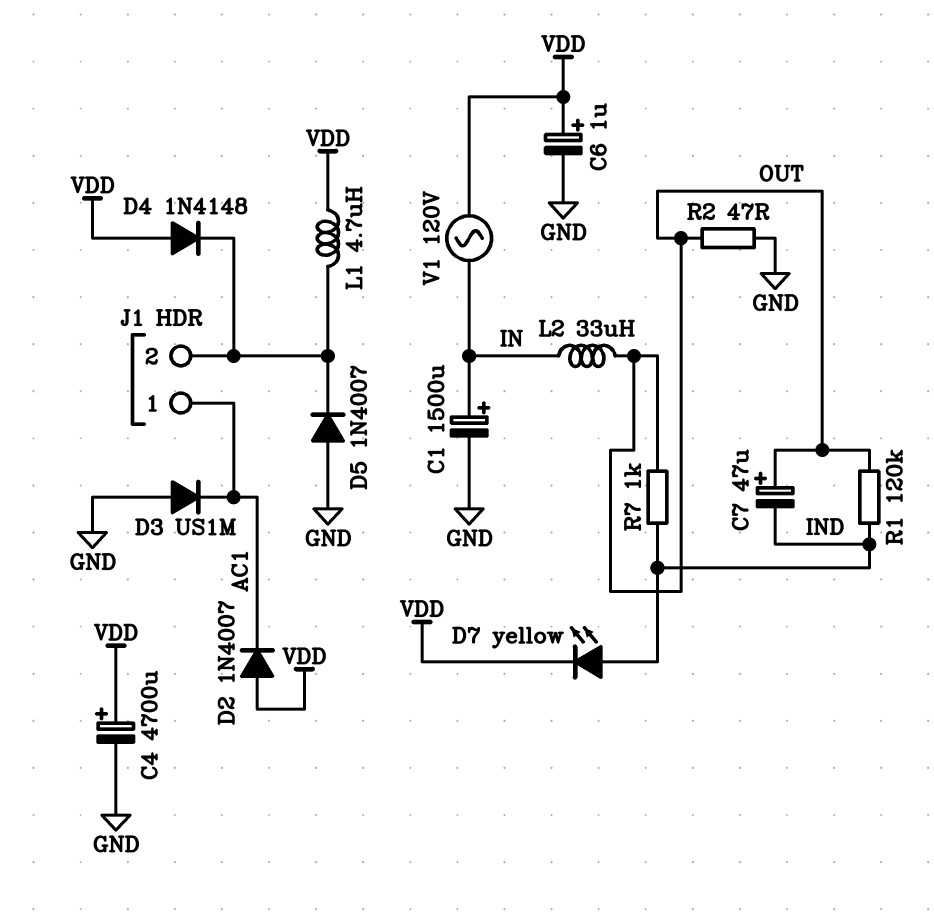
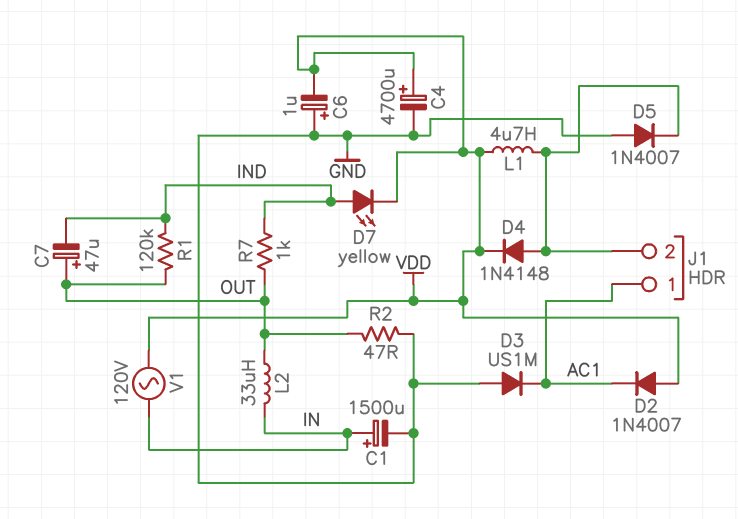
C6: 1uF (plus VDD, minus GND) -> 1uF (plus GND, minus VDD)
D4: diode 1N4148 (A VDD, K J1/2) -> diode 1N4148 (A J1/2, K VDD)

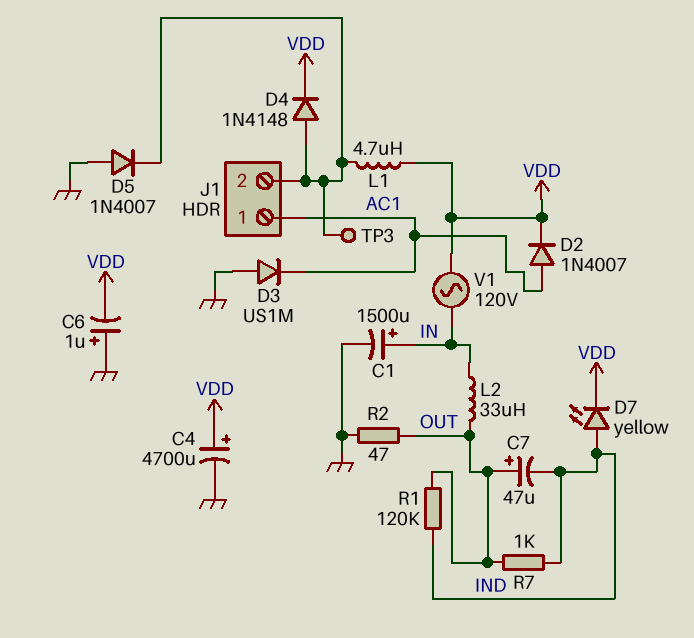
D2: diode 1N4007 (A VDD, K AC1) -> diode 1N4007 (A AC1, K VDD)
TP3: none -> test point (J1/2)

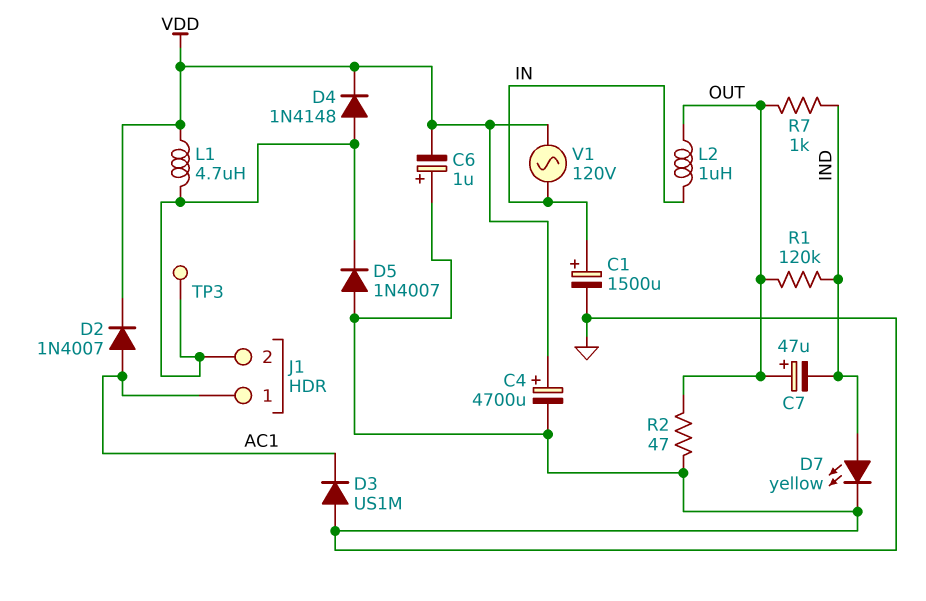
D7: LED yellow (A IND, K VDD) -> LED yellow (A IND, K GND)
L2: 33uH (IN, OUT) -> 1uH (IN, OUT)

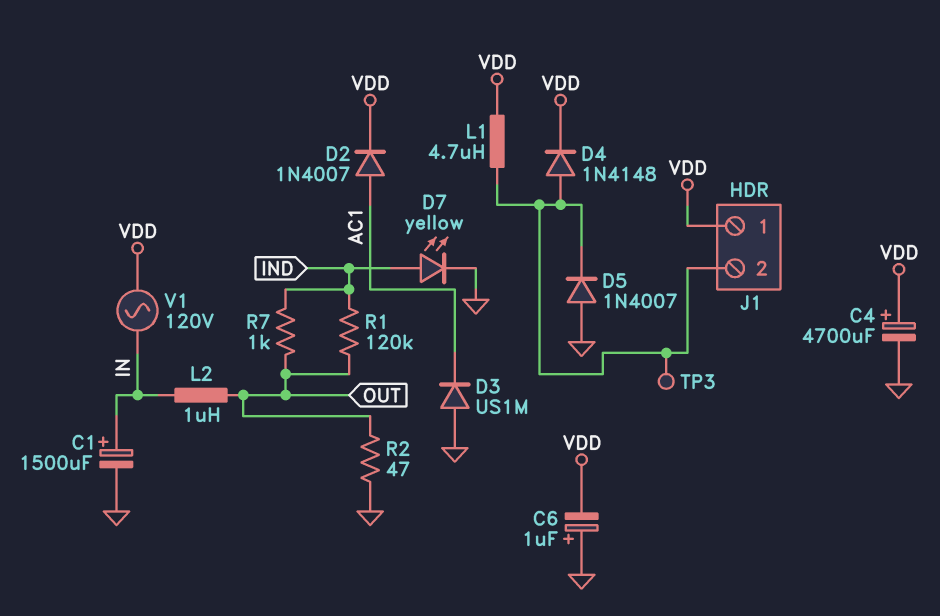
C7: 47uF (plus OUT, minus IND) -> none
J1 pin 1: AC1 -> VDD

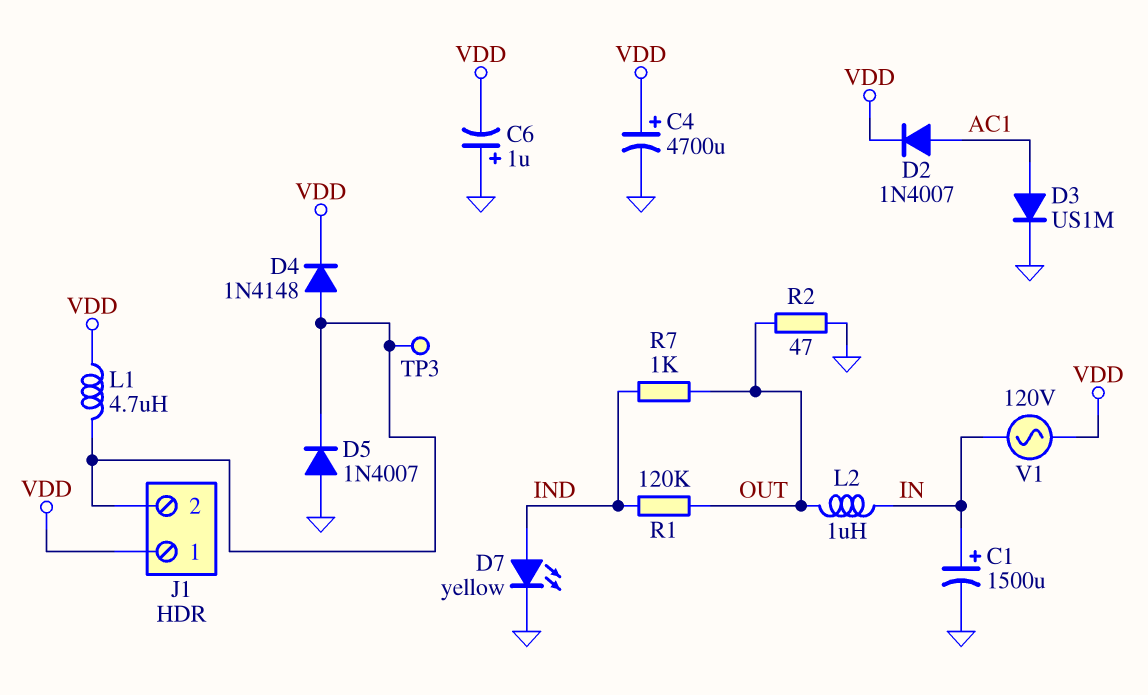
D3: diode US1M (A GND, K AC1) -> diode US1M (A AC1, K GND)

